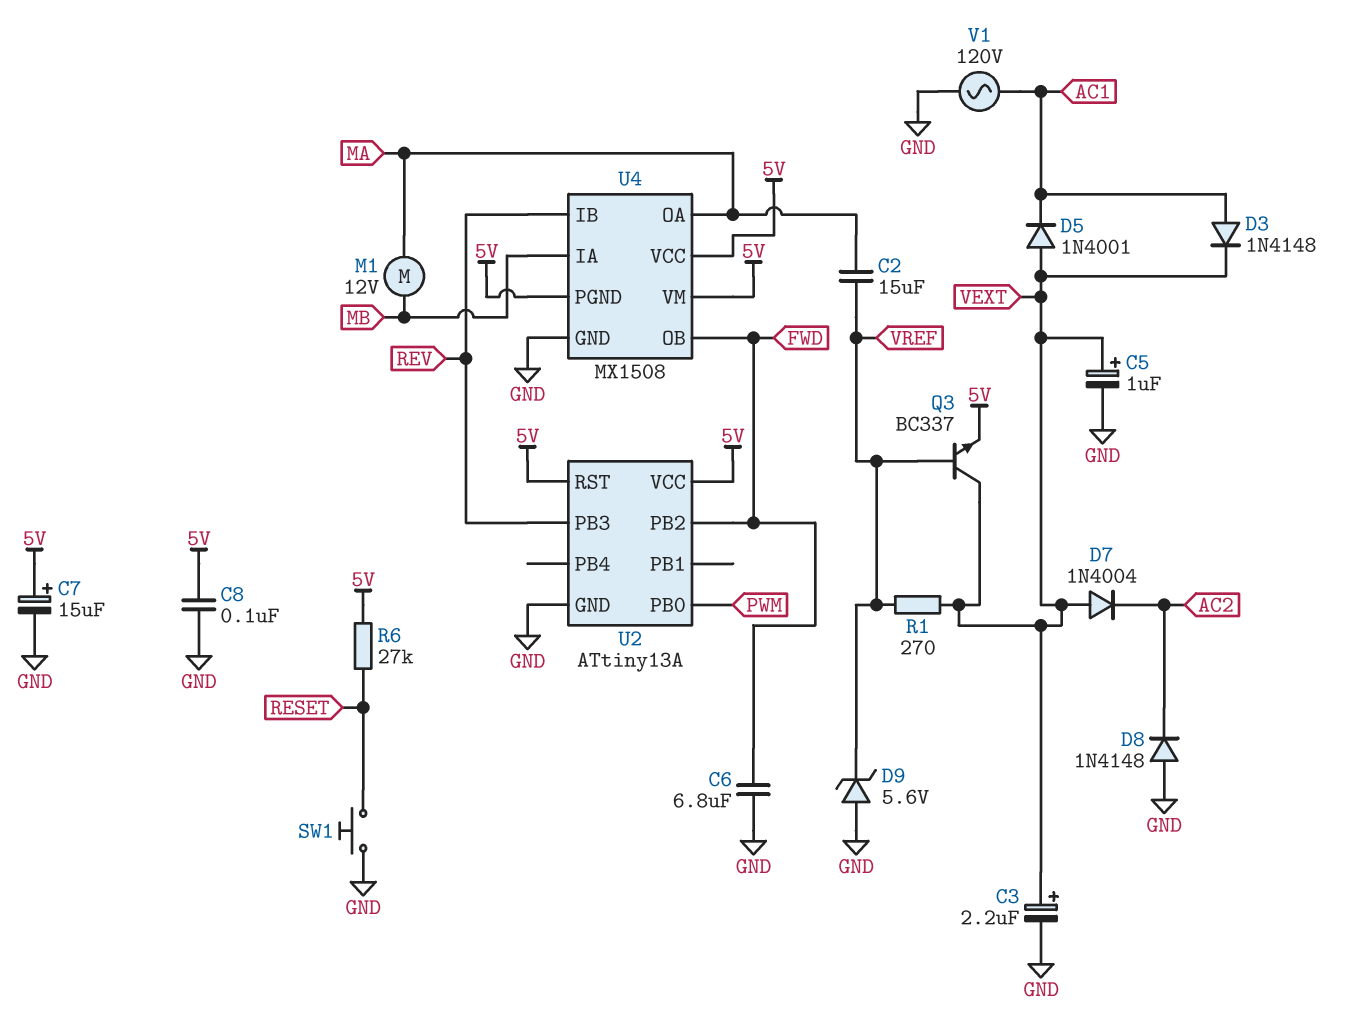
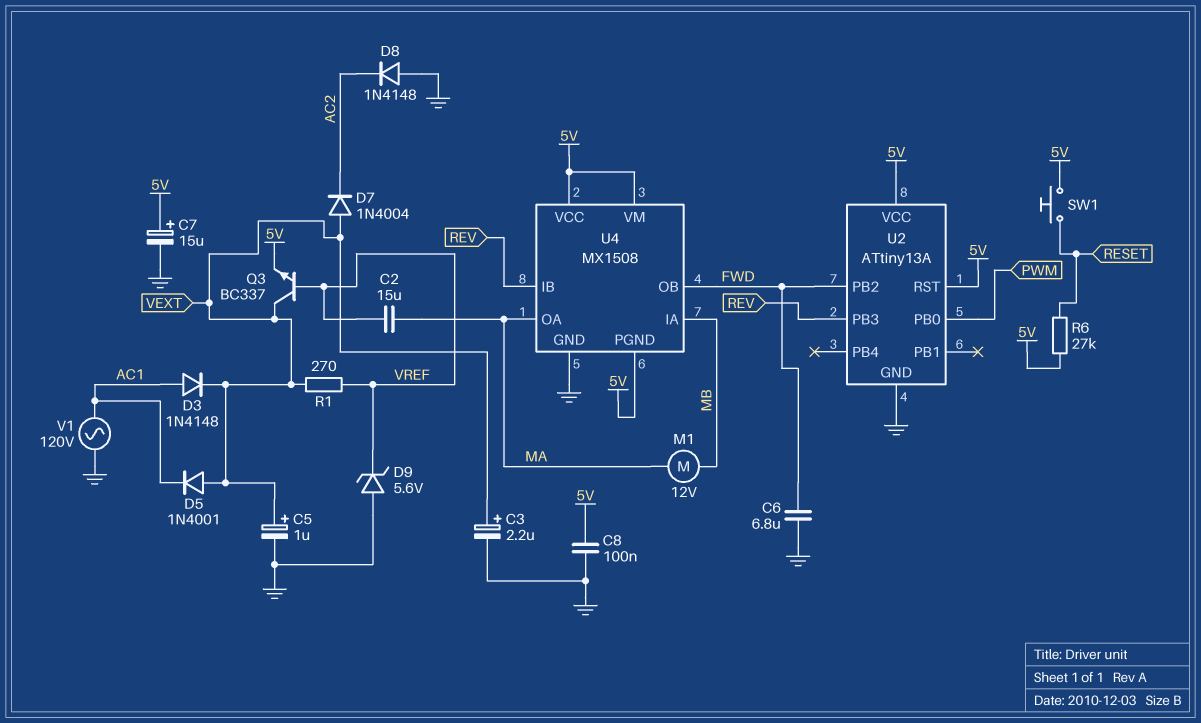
SW1: button (GND, RESET) -> button (5V, RESET)

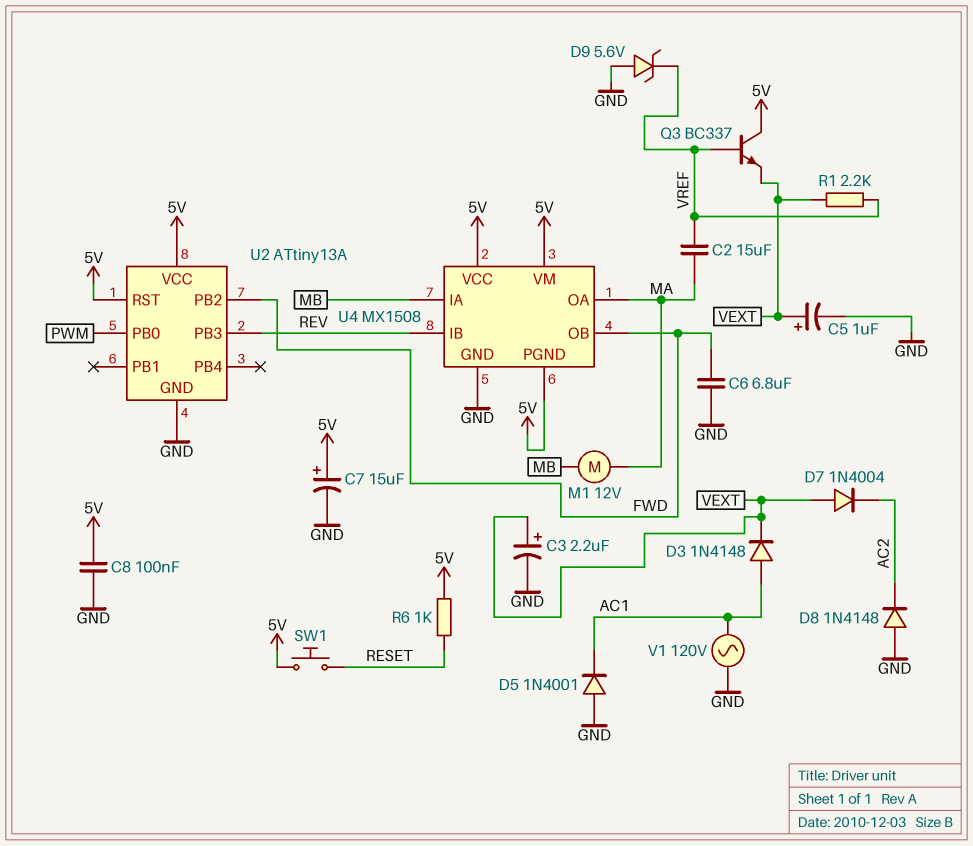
D5: diode 1N4001 (A VEXT, K AC1) -> diode 1N4001 (A GND, K AC1)
Q3: NPN BC337 (B VREF, C VEXT, E 5V) -> NPN BC337 (B VREF, C 5V, E VEXT)
R1: 270 (VEXT, VREF) -> 2.2k (VEXT, VREF)
R6: 27k (5V, RESET) -> 1k (5V, RESET)

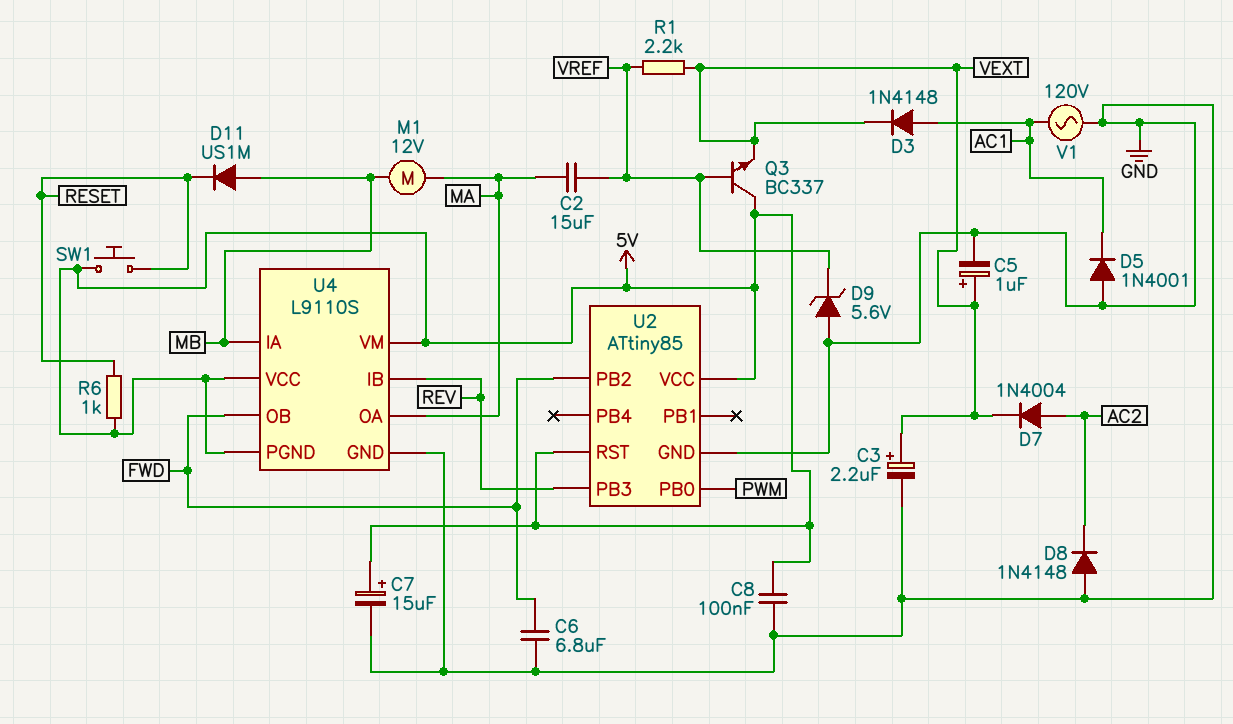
D7: diode 1N4004 (A VEXT, K AC2) -> diode 1N4004 (A AC2, K VEXT)
D11: none -> diode US1M (A MB, K RESET)
U2: ATtiny13A -> ATtiny85
U4: MX1508 -> L9110S

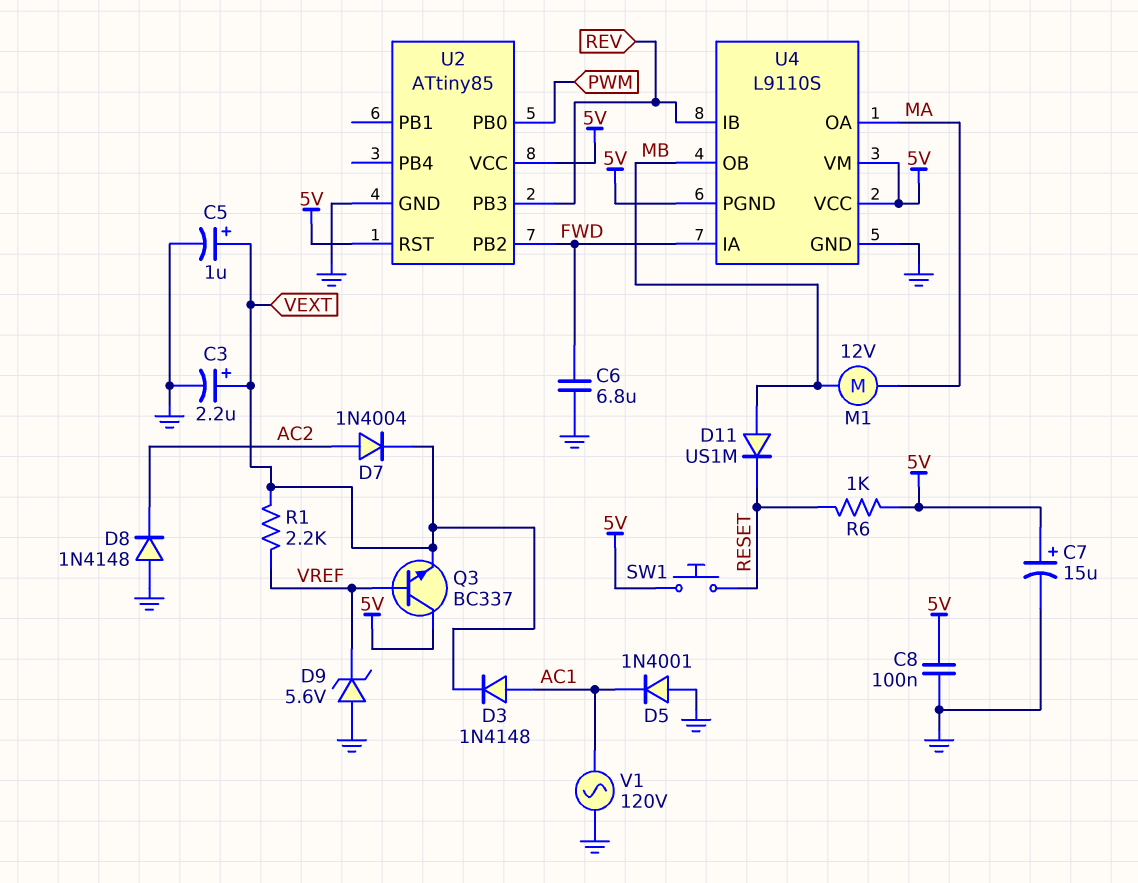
C2: 15uF (MA, VREF) -> none
U4 pin IA: MB -> FWD
U4 pin OB: FWD -> MB

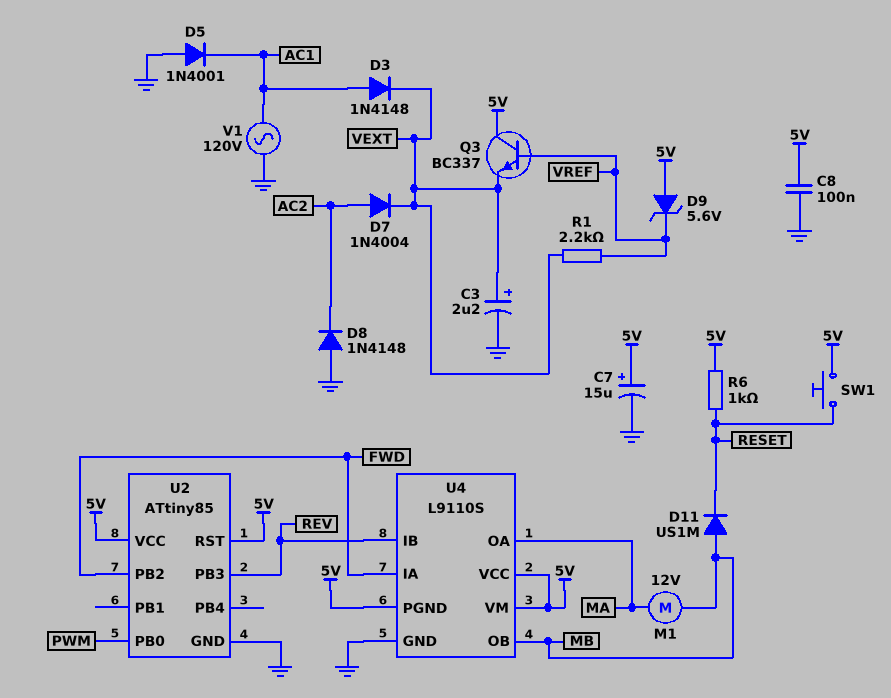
C5: 1uF (plus VEXT, minus GND) -> none
C6: 6.8uF (FWD, GND) -> none
D9: zener 5.6V (A GND, K VREF) -> zener 5.6V (A 5V, K VREF)

